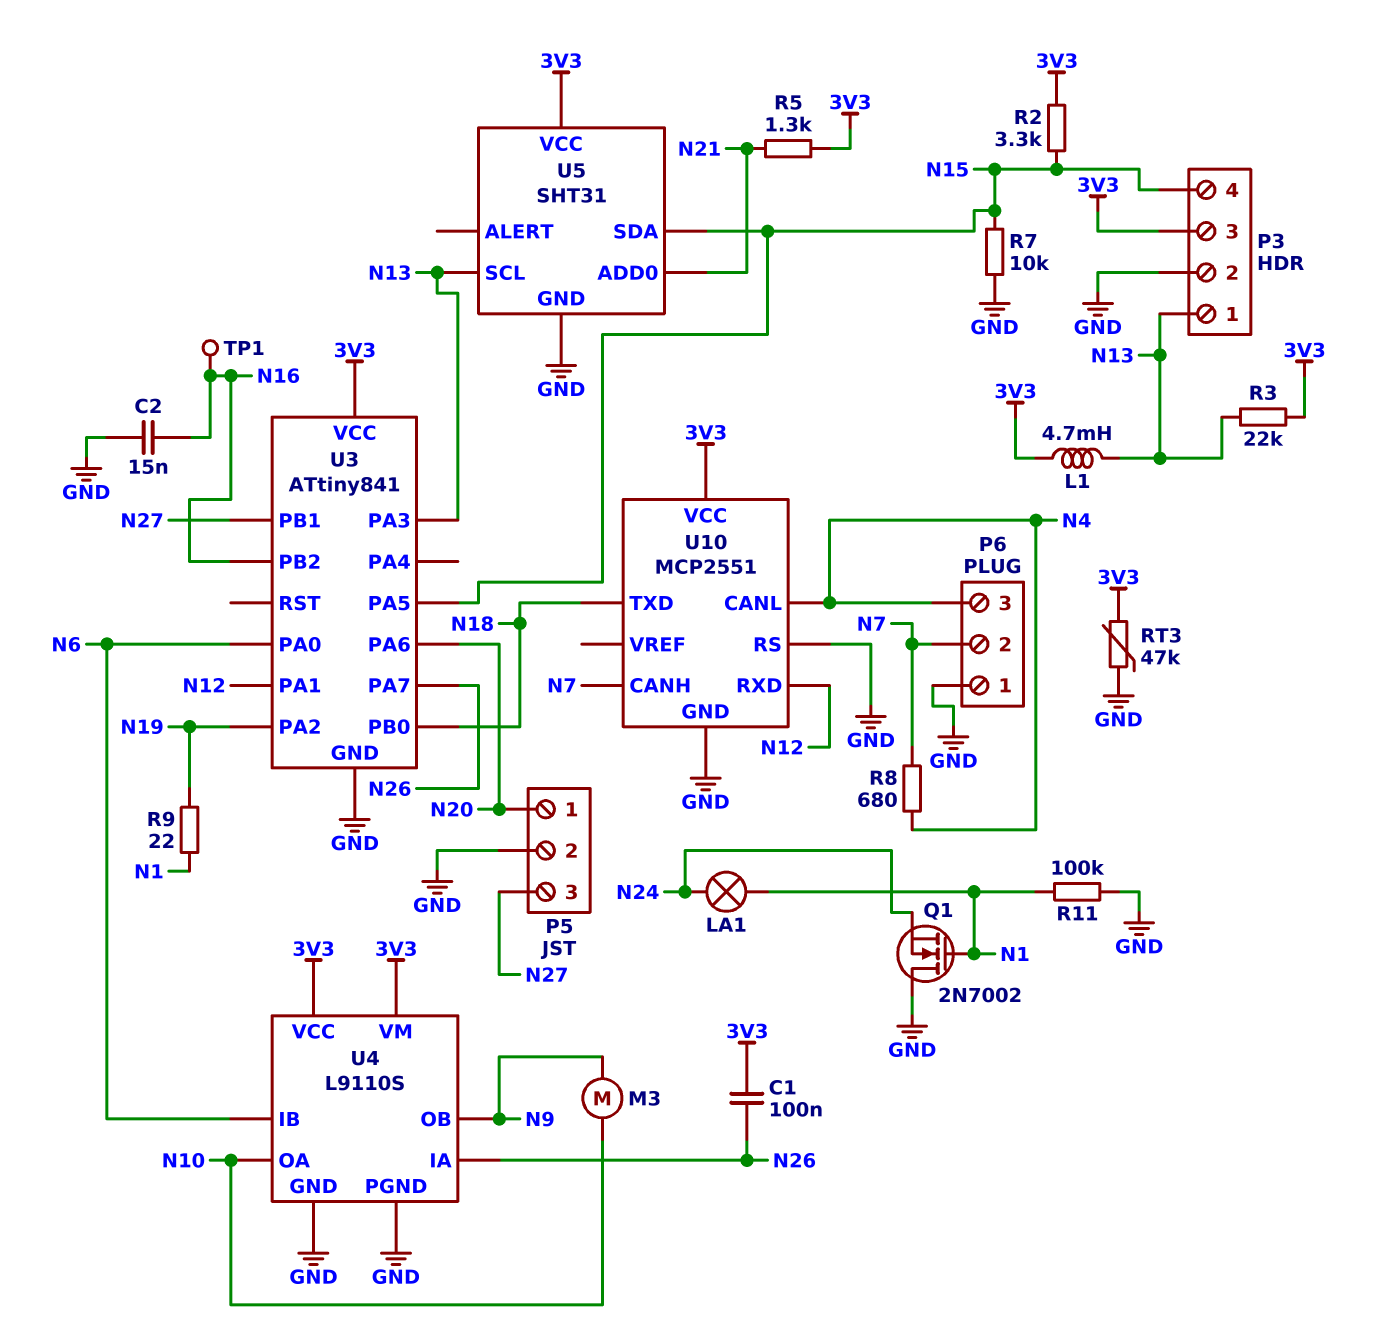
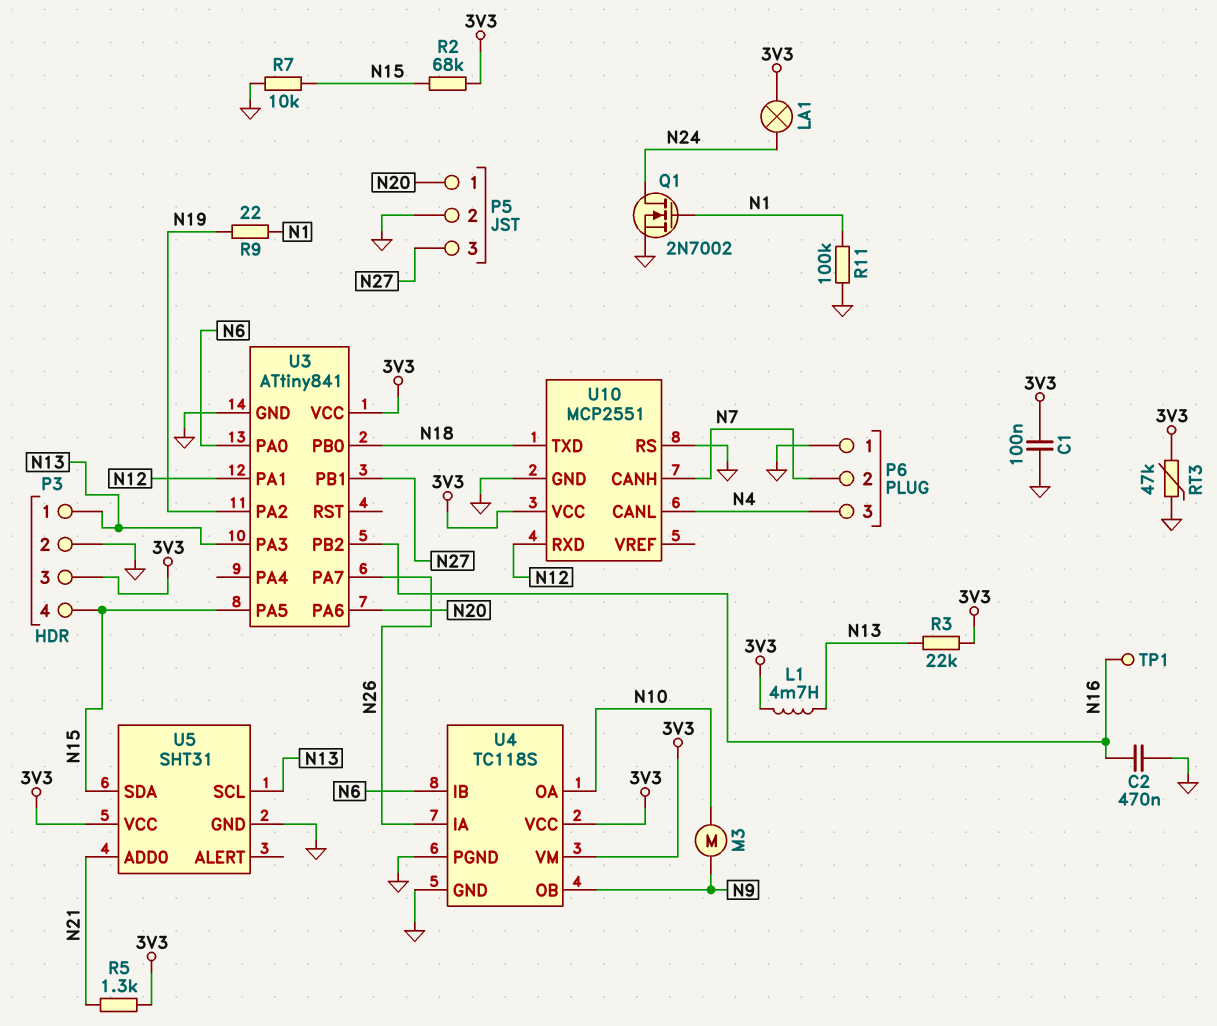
C1: 100nF (3V3, N26) -> 100nF (3V3, GND)
C2: 15nF (GND, N16) -> 470nF (GND, N16)
LA1: lamp (N1, N24) -> lamp (3V3, N24)
Q1: NMOS 2N7002 (G N1, D GND, S N24) -> NMOS 2N7002 (G N1, D N24, S GND)
R2: 3.3k (3V3, N15) -> 68k (3V3, N15)
R8: 680 (N4, N7) -> none
U4: L9110S -> TC118S

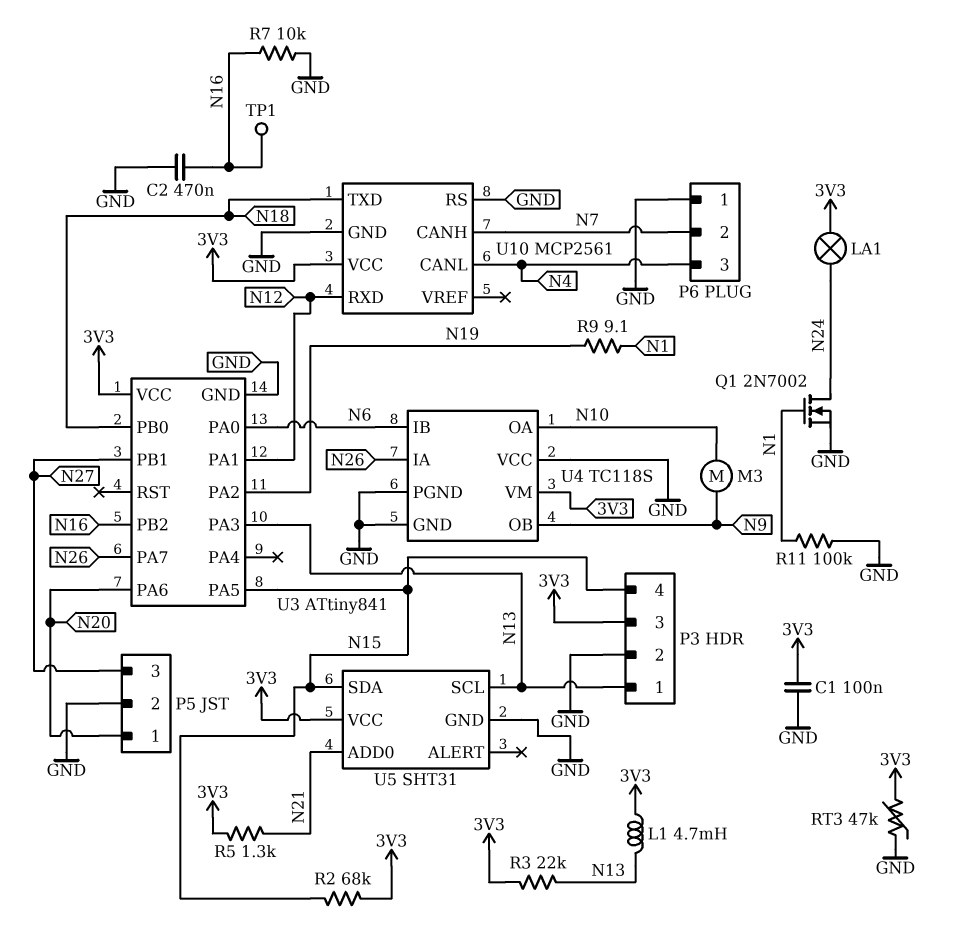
R7: 10k (GND, N15) -> 10k (GND, N16)
R9: 22 (N1, N19) -> 9.1 (N1, N19)
U4 pin VCC: 3V3 -> GND
U10: MCP2551 -> MCP2561

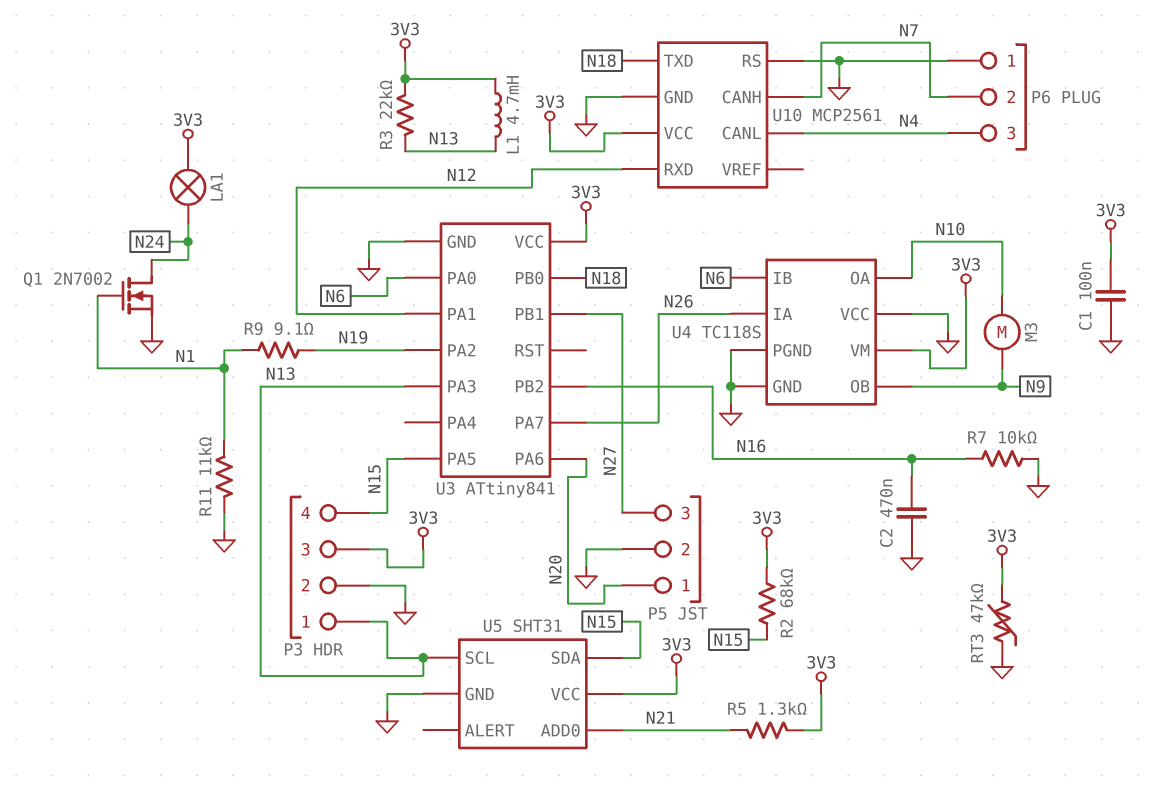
R11: 100k (GND, N1) -> 11k (GND, N1)
TP1: test point (N16) -> none

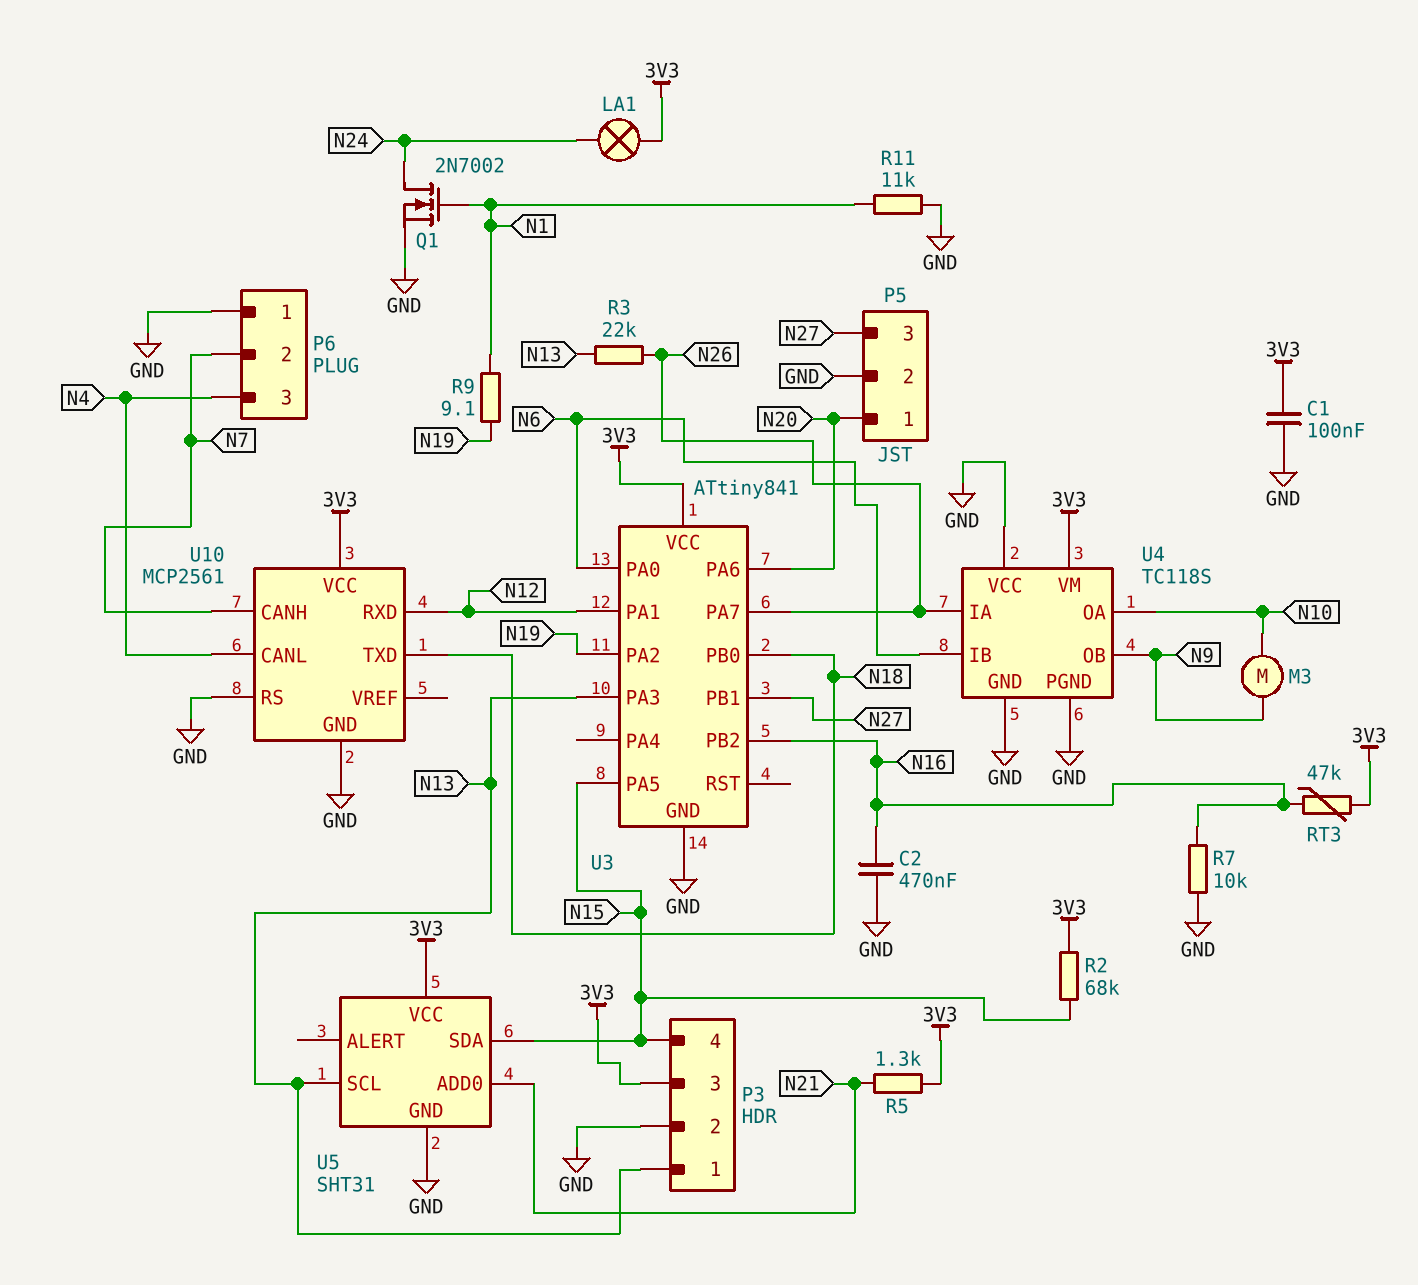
L1: 4.7mH (3V3, N13) -> none
R3: 22k (3V3, N13) -> 22k (N13, N26)
RT3: 47k (3V3, GND) -> 47k (3V3, N16)

